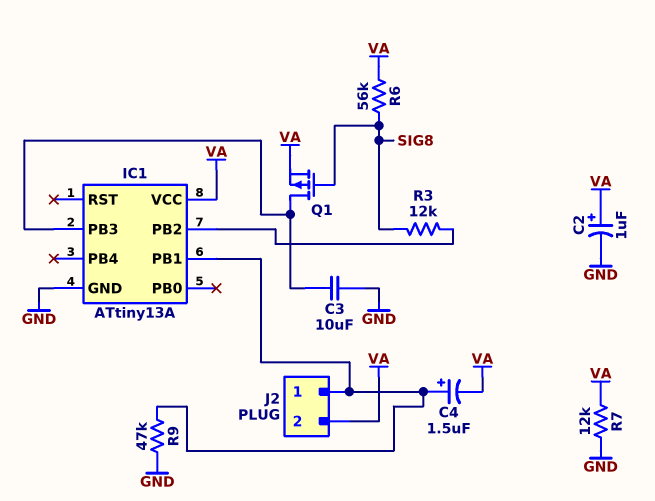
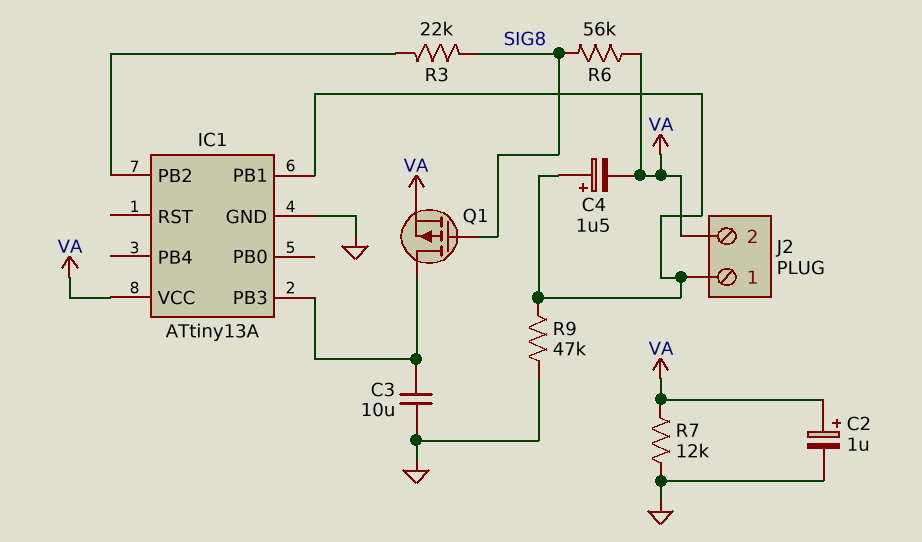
R3: 12k (IC1/PB2, SIG8) -> 22k (IC1/PB2, SIG8)

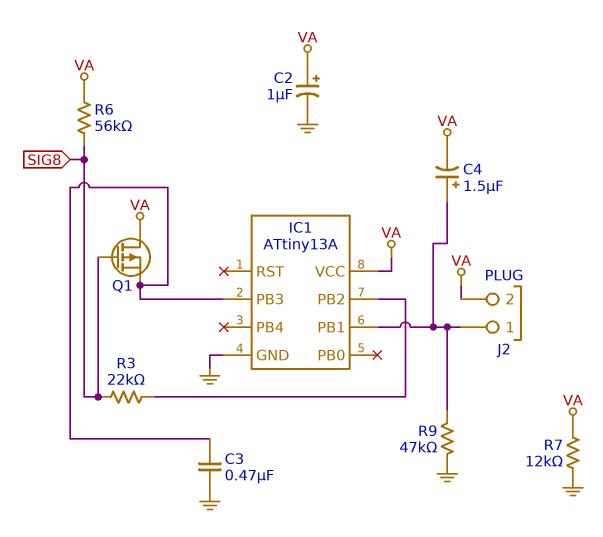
C3: 10uF (GND, IC1/PB3) -> 470nF (GND, IC1/PB3)
Q1: PMOS (G SIG8, D IC1/PB3, S VA) -> PMOS (G SIG8, D VA, S IC1/PB3)

